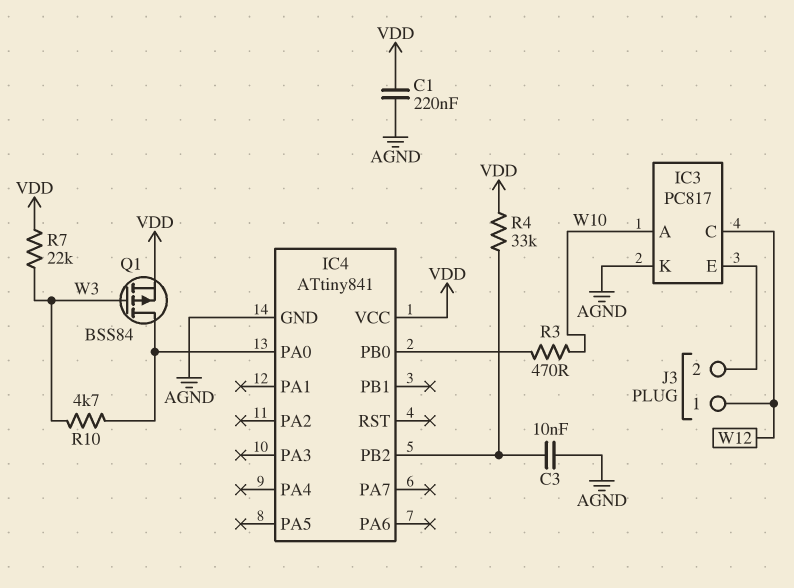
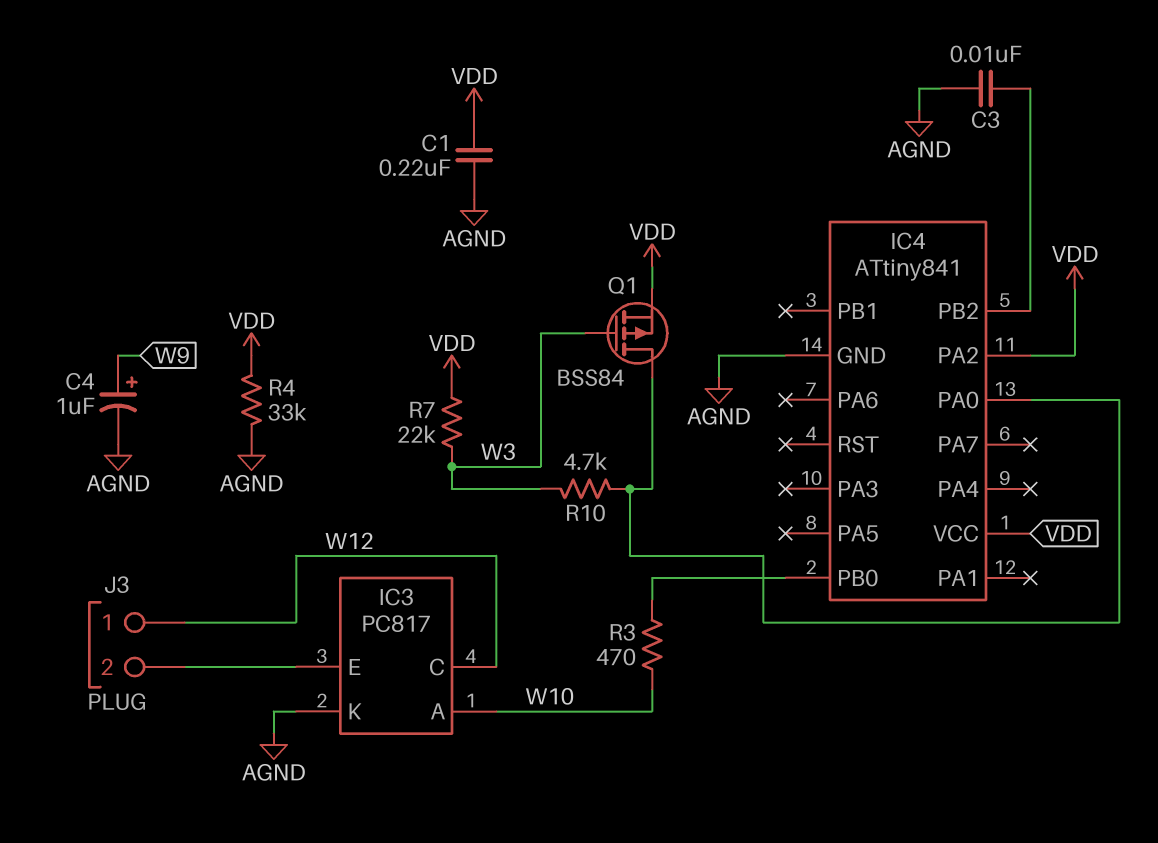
C4: none -> 1uF (plus W9, minus AGND)
IC4 pin PA2: none -> VDD
R4: 33k (IC4/PB2, VDD) -> 33k (AGND, VDD)

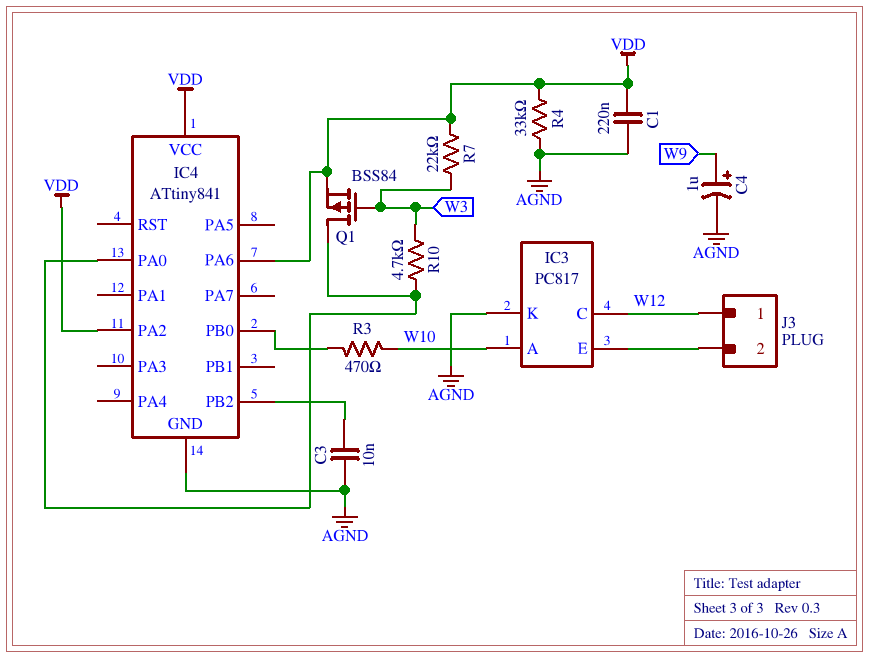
IC4 pin PA6: none -> VDD

